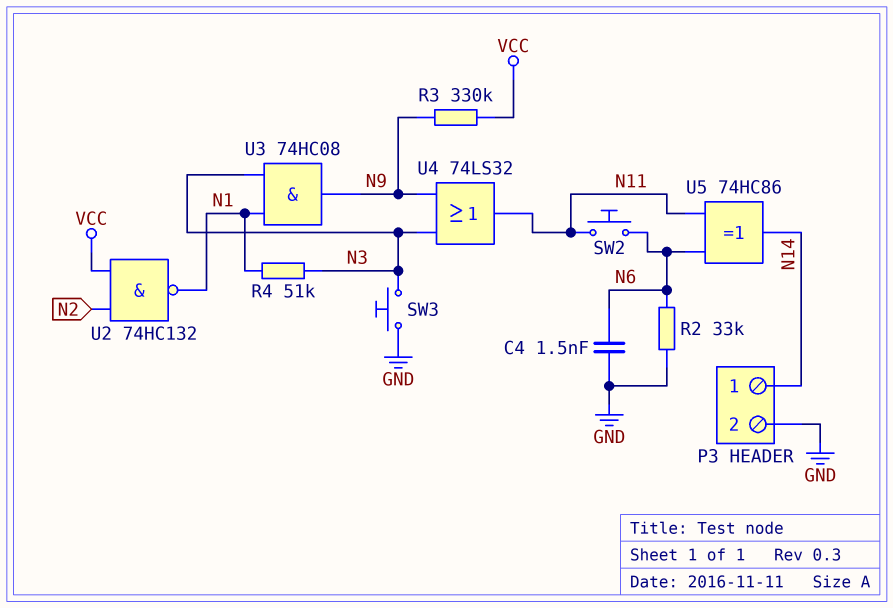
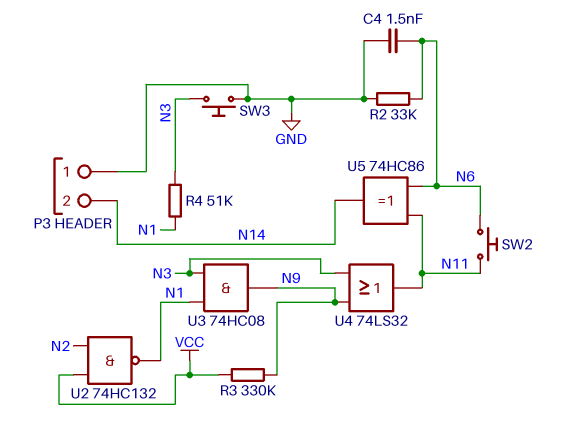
P3 pin 1: N14 -> GND
P3 pin 2: GND -> N14

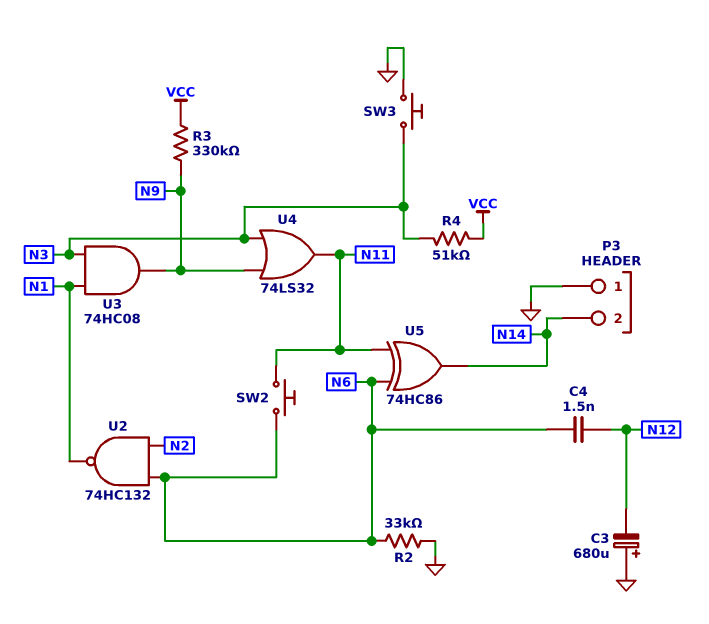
C3: none -> 680uF (plus GND, minus N12)
C4: 1.5nF (GND, N6) -> 1.5nF (N6, N12)
R4: 51k (N1, N3) -> 51k (N3, VCC)
U2: NAND 74HC132 (in N2, in VCC, out N1) -> NAND 74HC132 (in N2, in N6, out N1)

